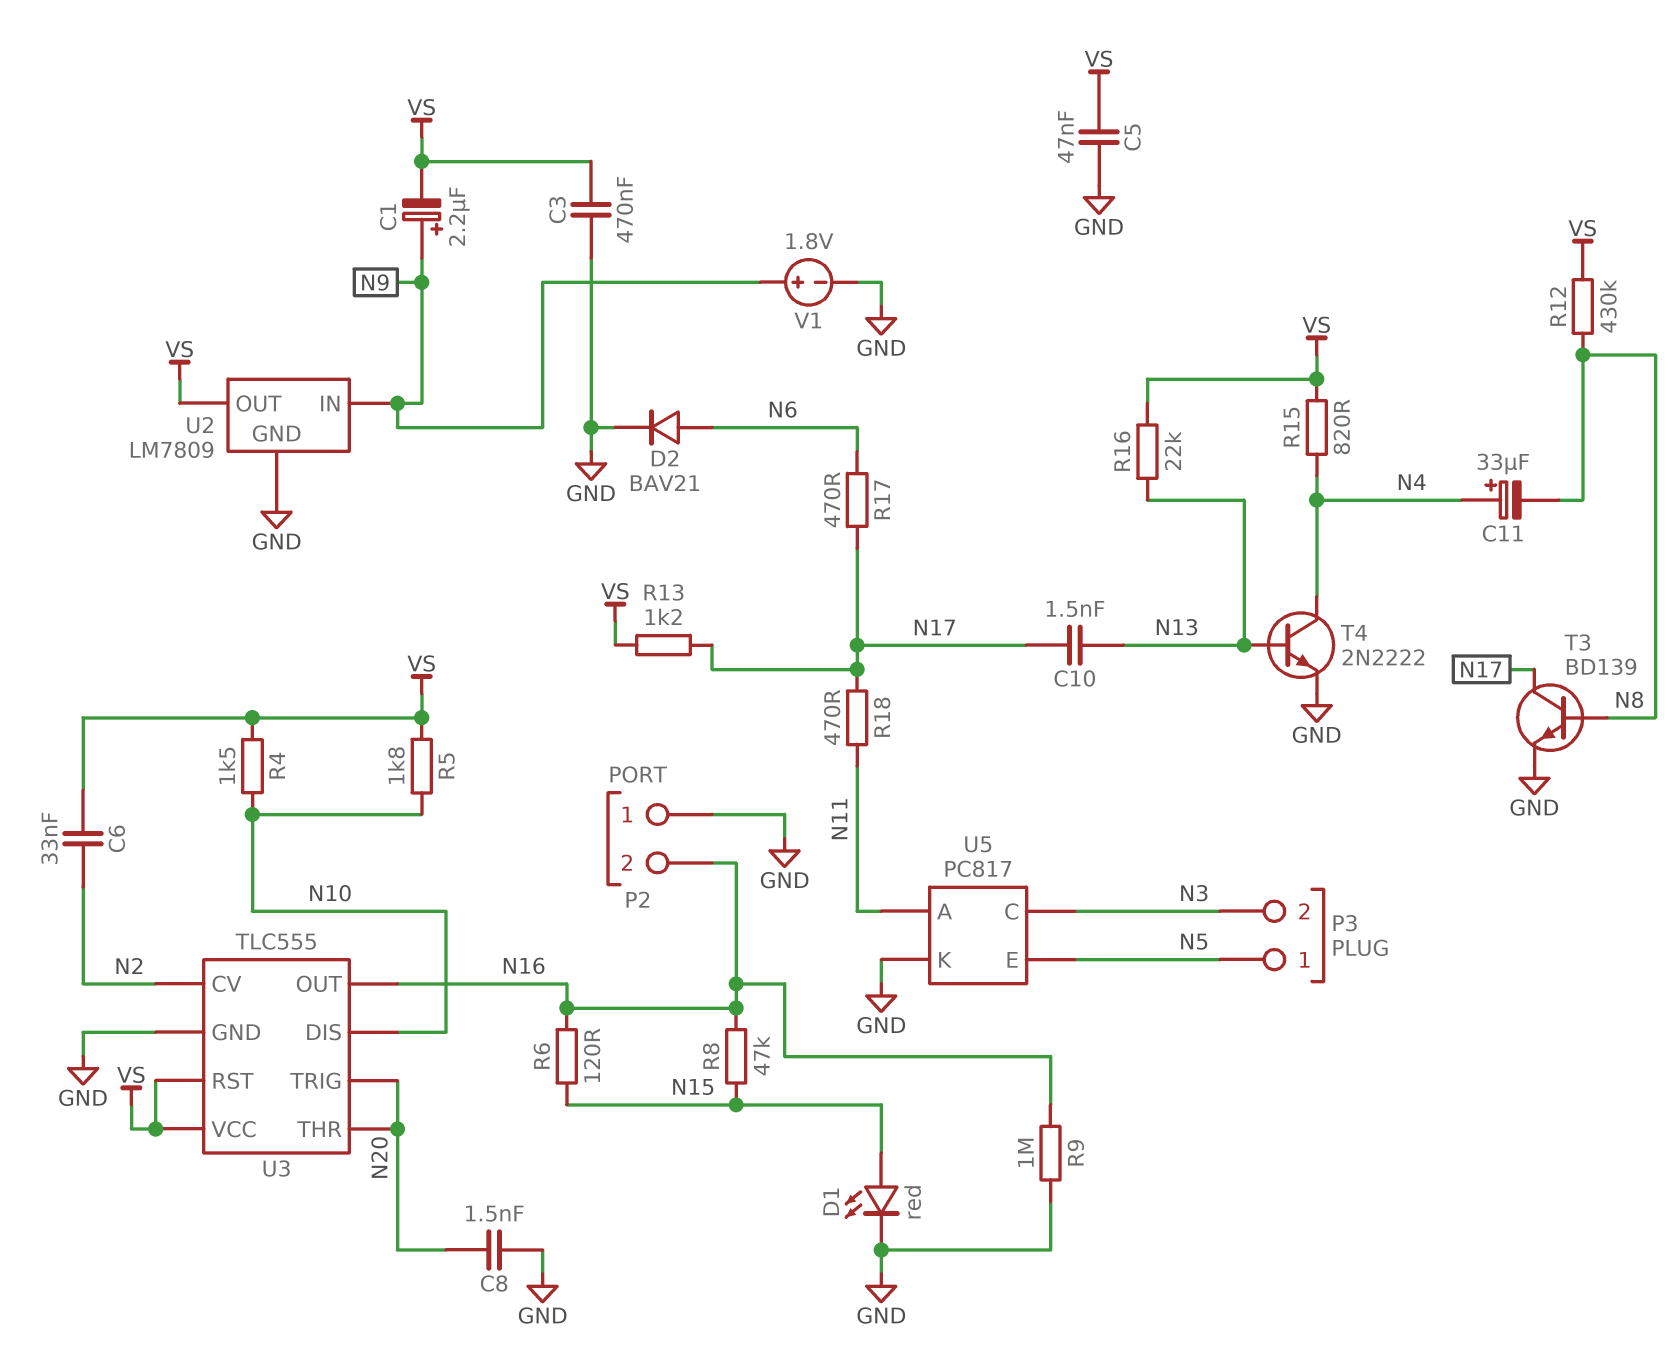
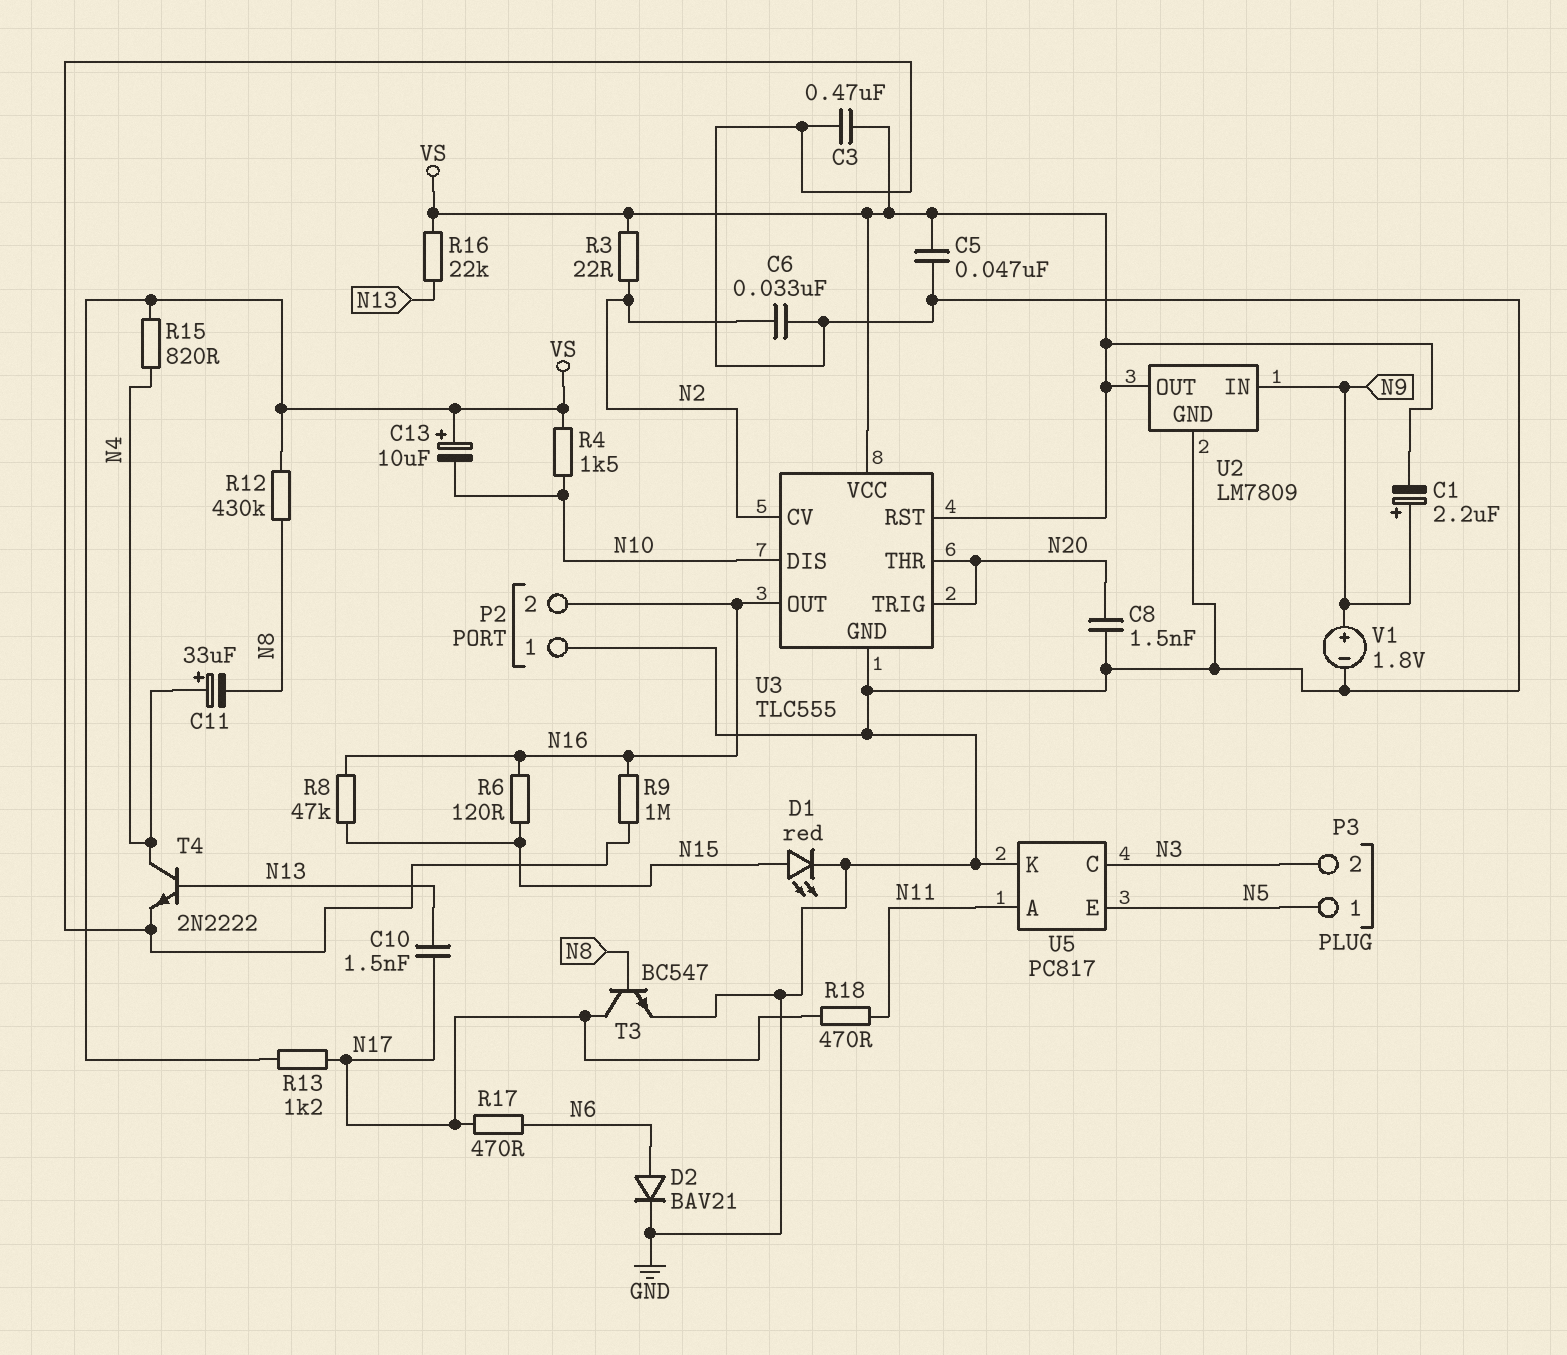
C6: 33nF (N2, VS) -> 33nF (GND, N2)
C13: none -> 10uF (plus VS, minus N10)
R3: none -> 22 (N2, VS)
R5: 1.8k (N10, VS) -> none
T3: NPN BD139 (B N8, C N17, E GND) -> NPN BC547 (B N8, C N17, E GND)

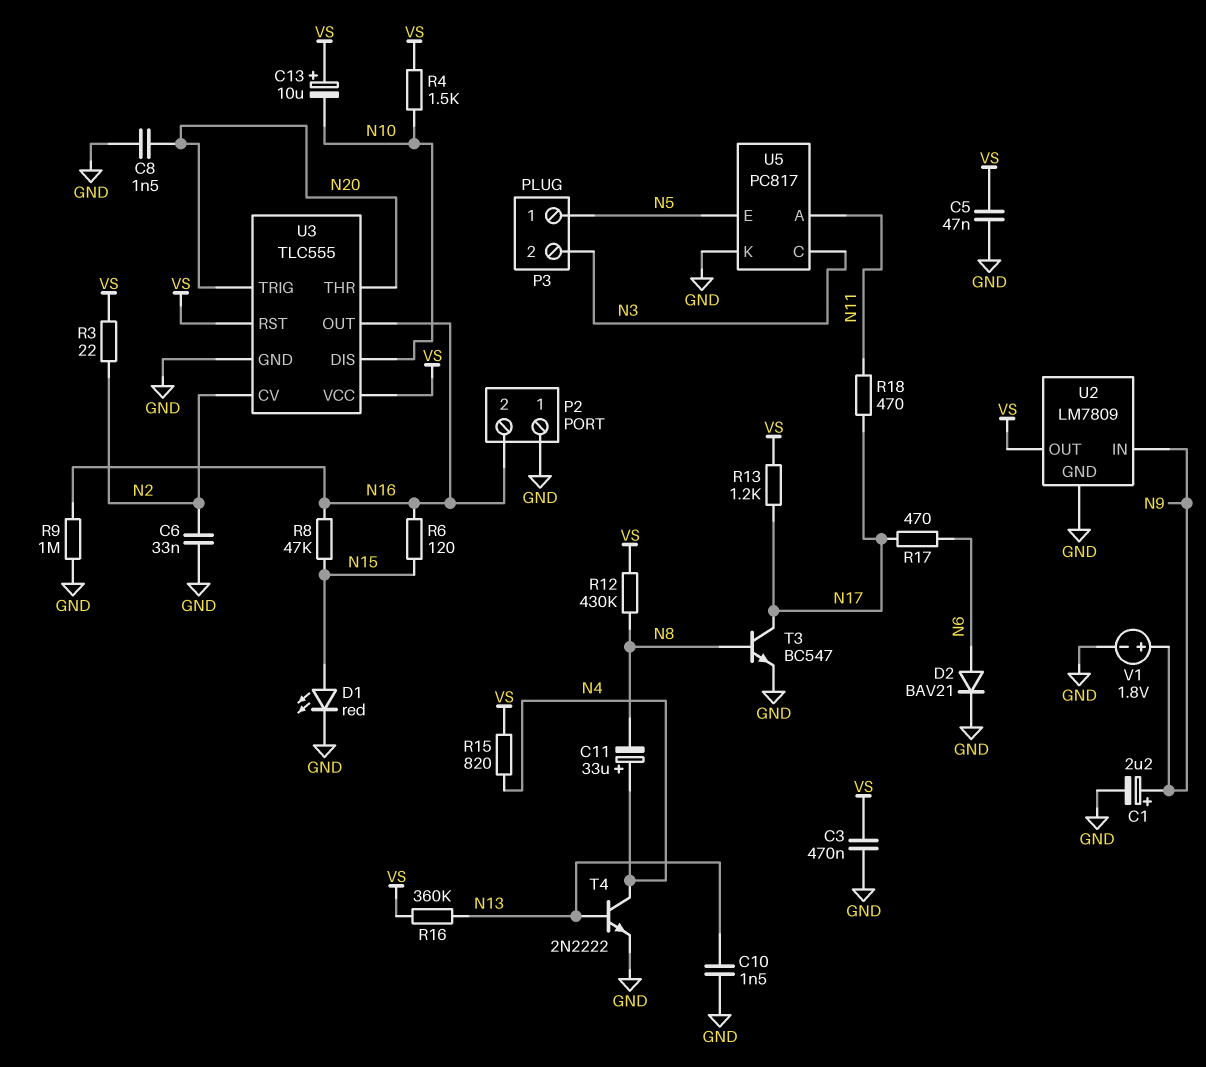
C1: 2.2uF (plus N9, minus VS) -> 2.2uF (plus N9, minus GND)
C10: 1.5nF (N13, N17) -> 1.5nF (GND, N13)
R16: 22k (N13, VS) -> 360k (N13, VS)

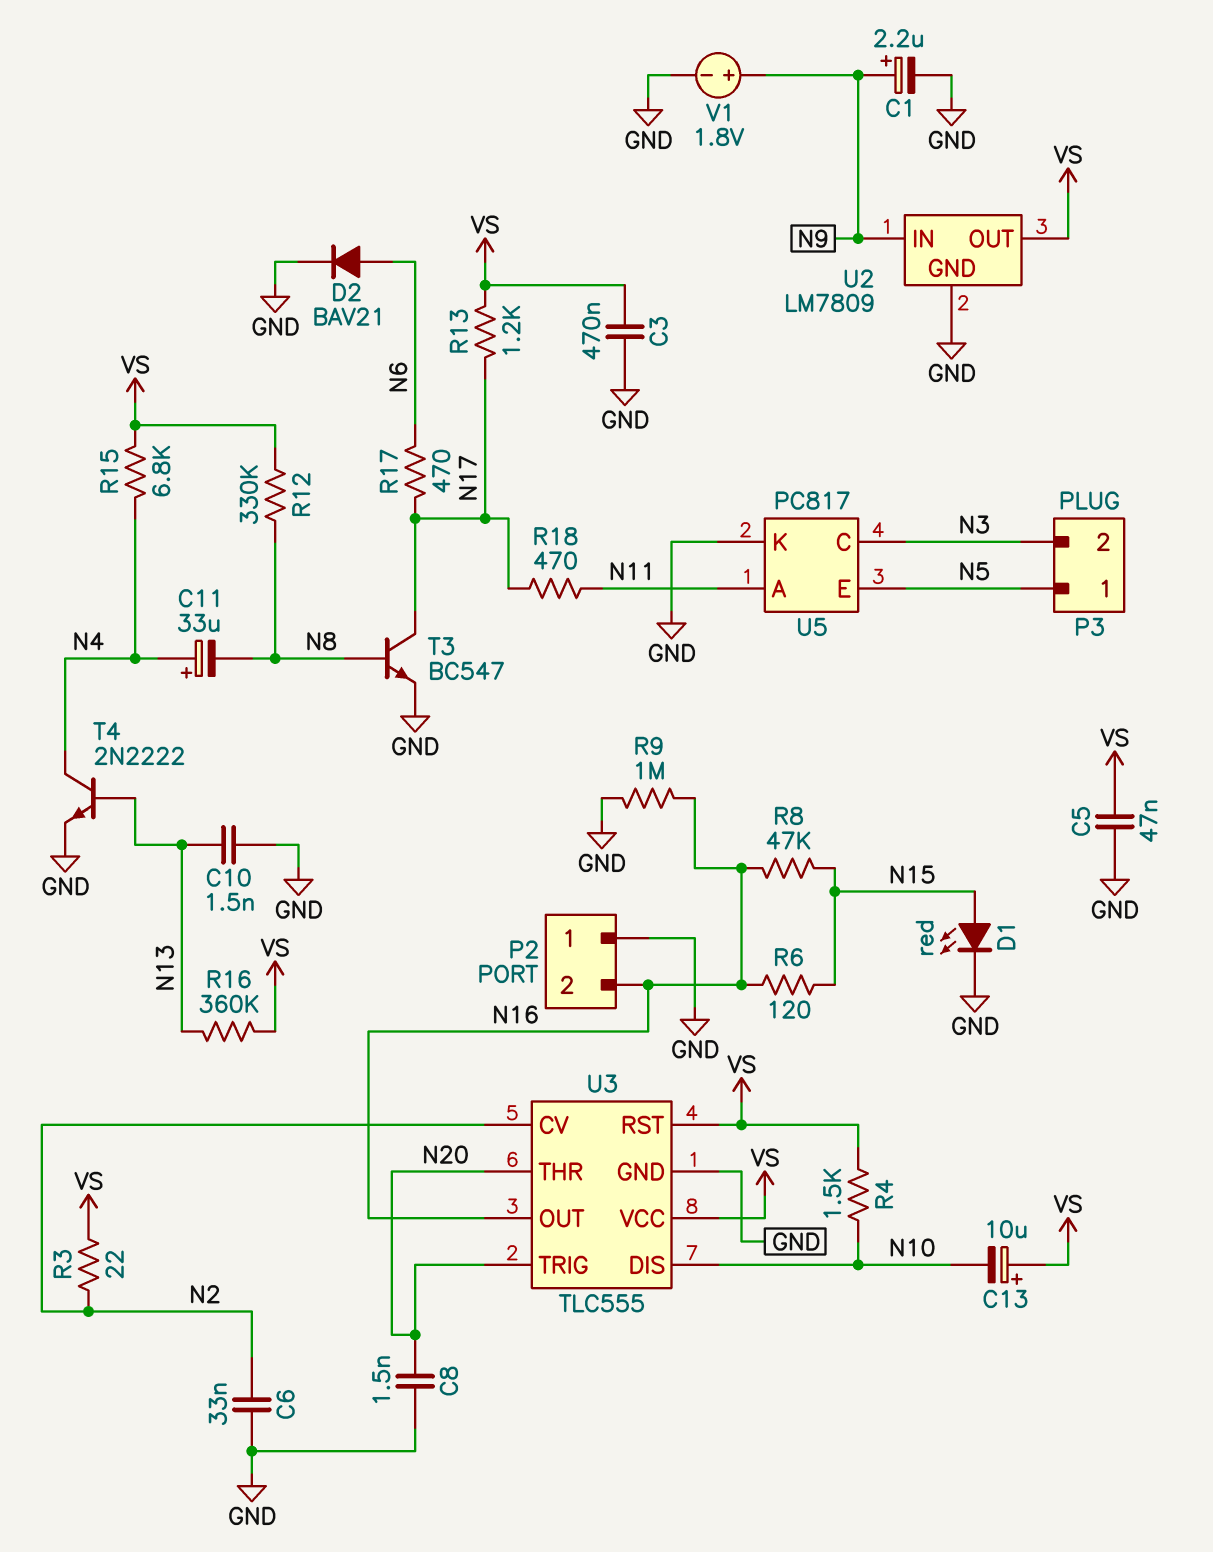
R12: 430k (N8, VS) -> 330k (N8, VS)
R15: 820 (N4, VS) -> 6.8k (N4, VS)

